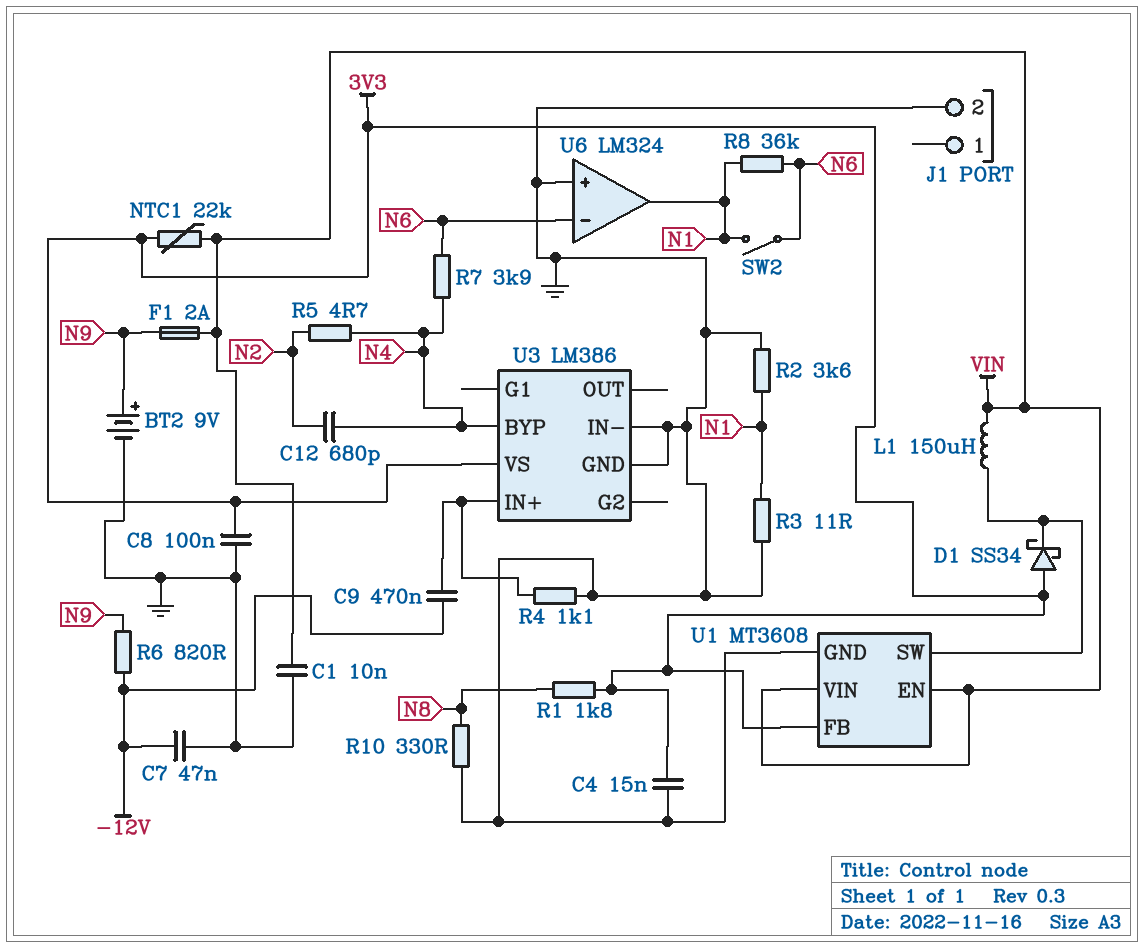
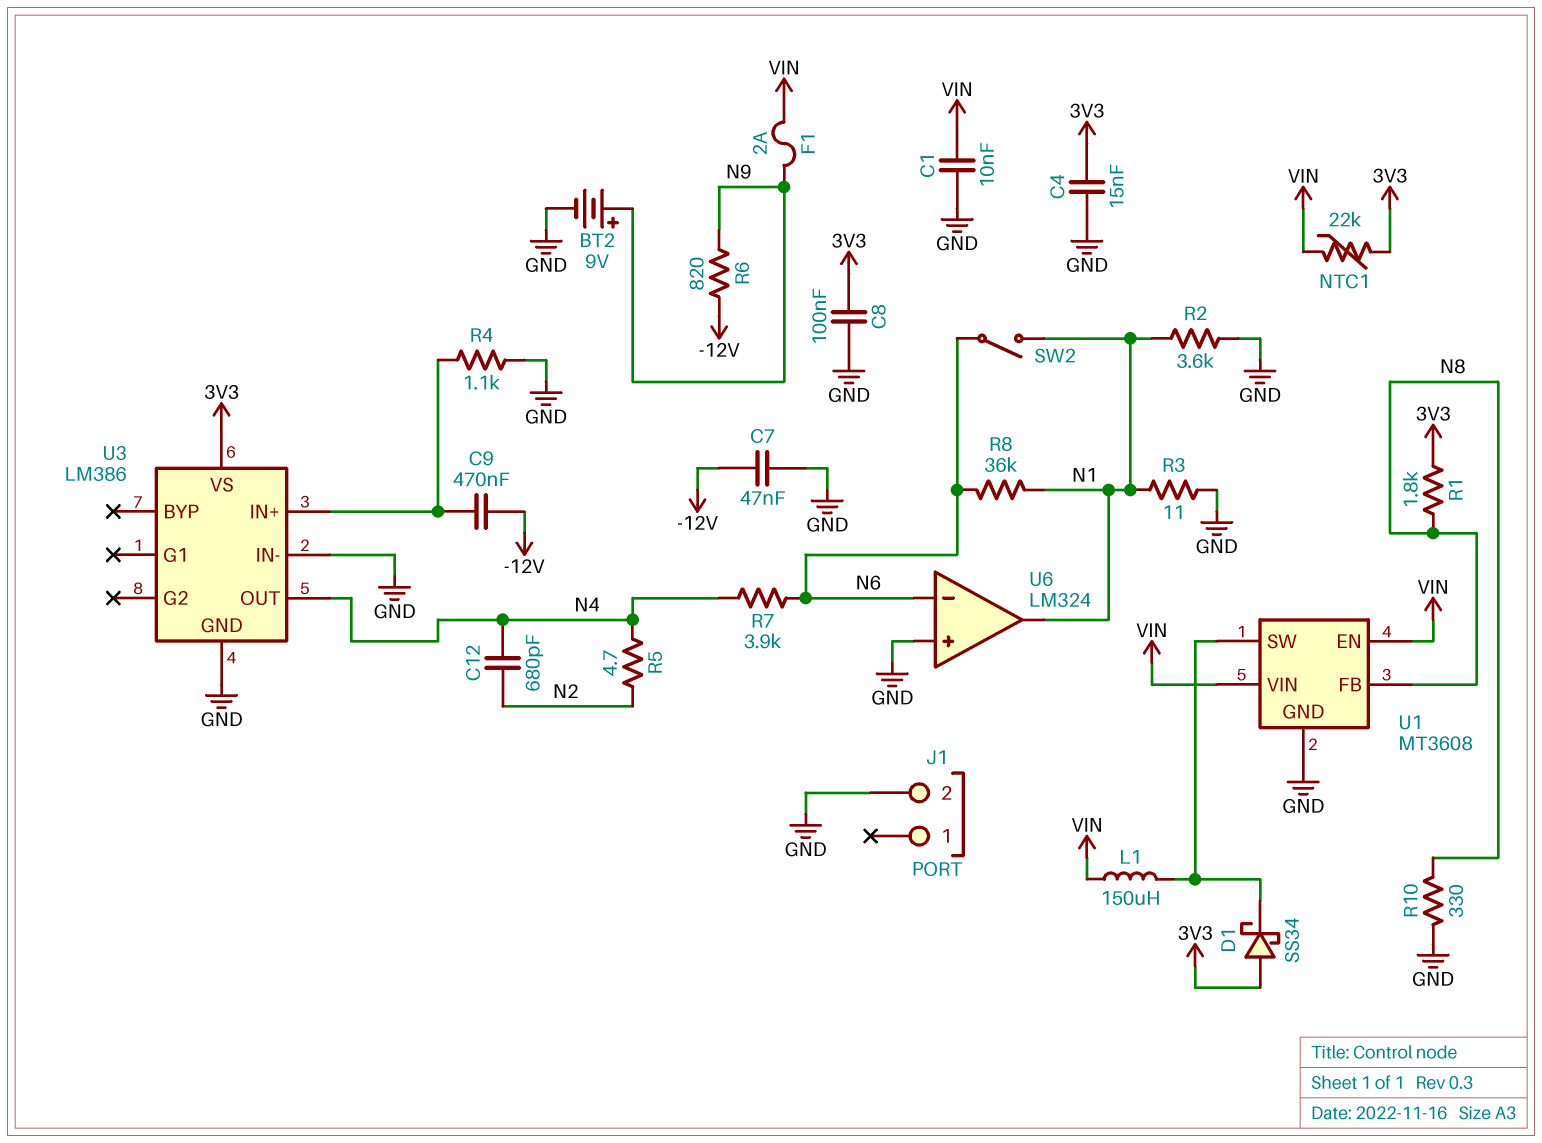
U1 pin FB: 3V3 -> N8
U3 pin BYP: N4 -> none
U3 pin OUT: none -> N4

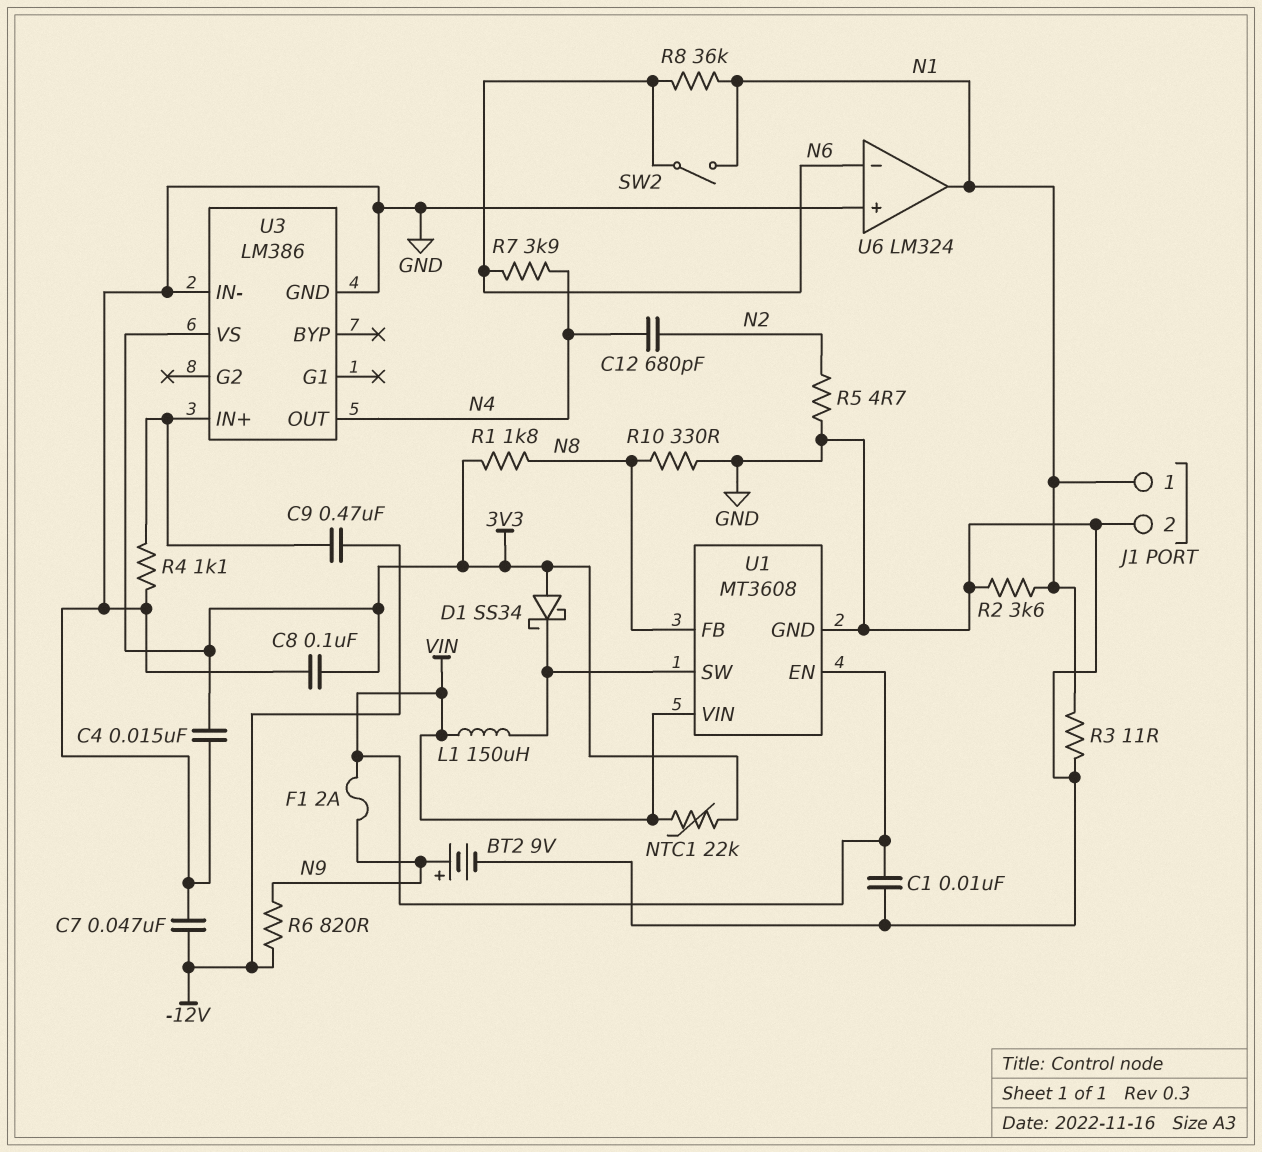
J1 pin 1: none -> N1
R5: 4.7 (N2, N4) -> 4.7 (GND, N2)

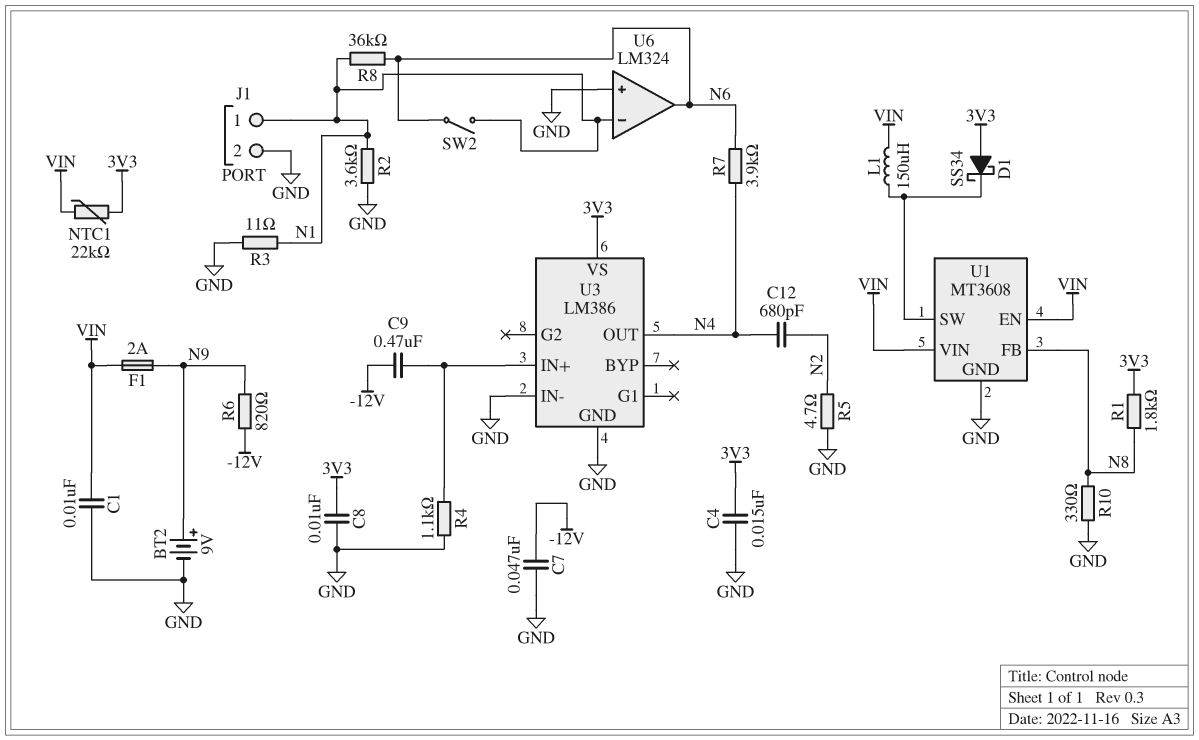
C8: 100nF (3V3, GND) -> 10nF (3V3, GND)
U6 pin in-: N6 -> N1
U6 pin out: N1 -> N6

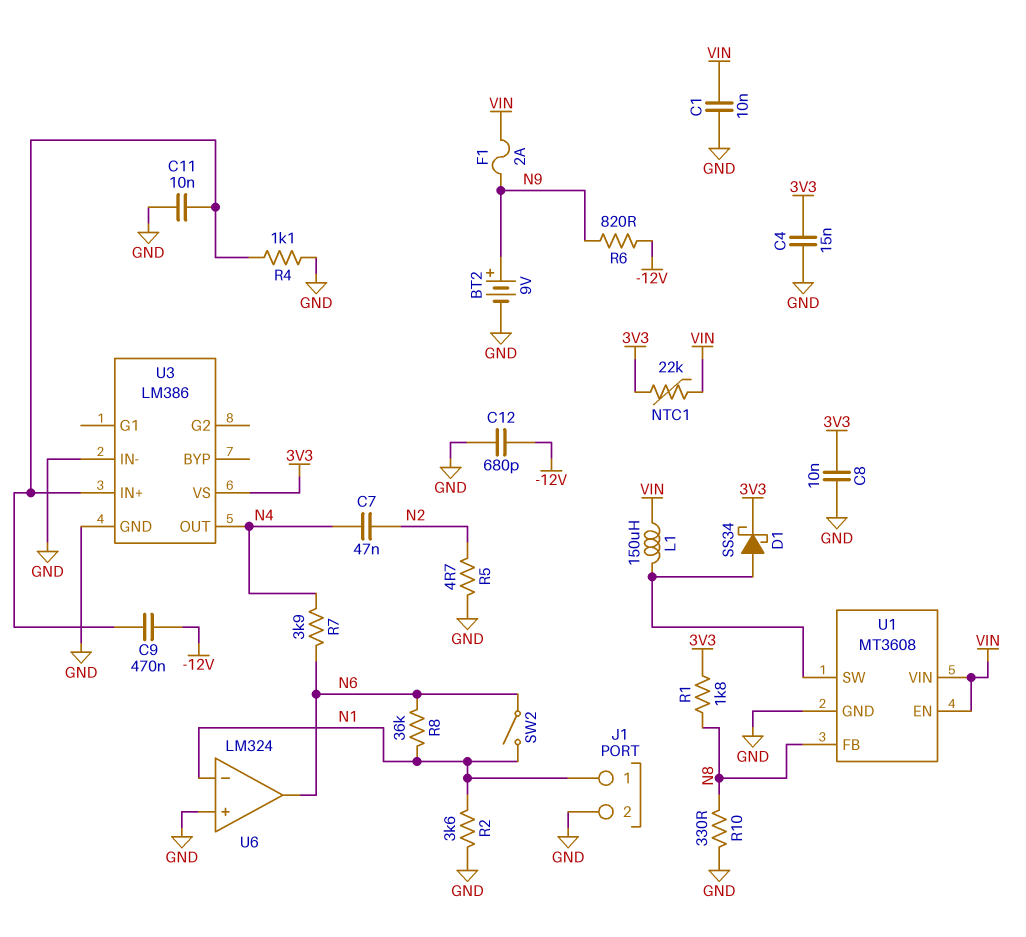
C7: 47nF (-12V, GND) -> 47nF (N2, N4)
C11: none -> 10nF (GND, U3/IN+)
C12: 680pF (N2, N4) -> 680pF (-12V, GND)
D1: schottky SS34 (A 3V3, K U1/SW) -> schottky SS34 (A U1/SW, K 3V3)
R3: 11 (GND, N1) -> none

